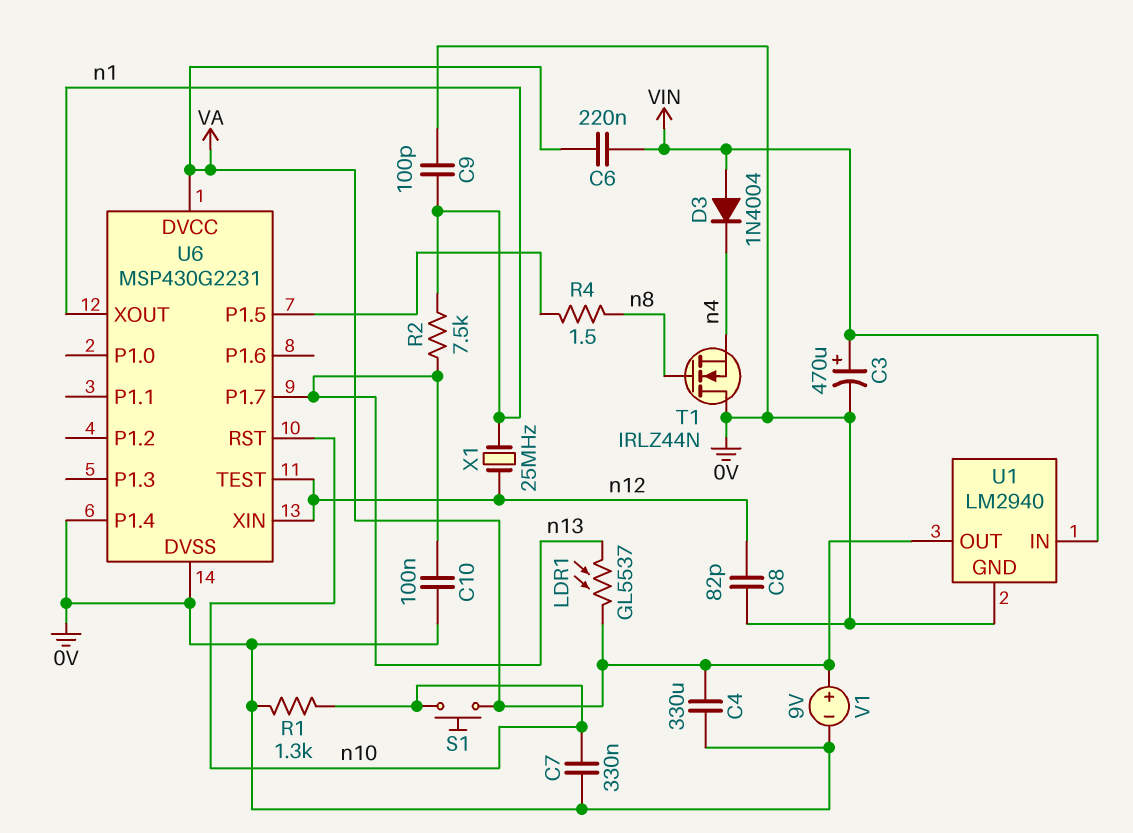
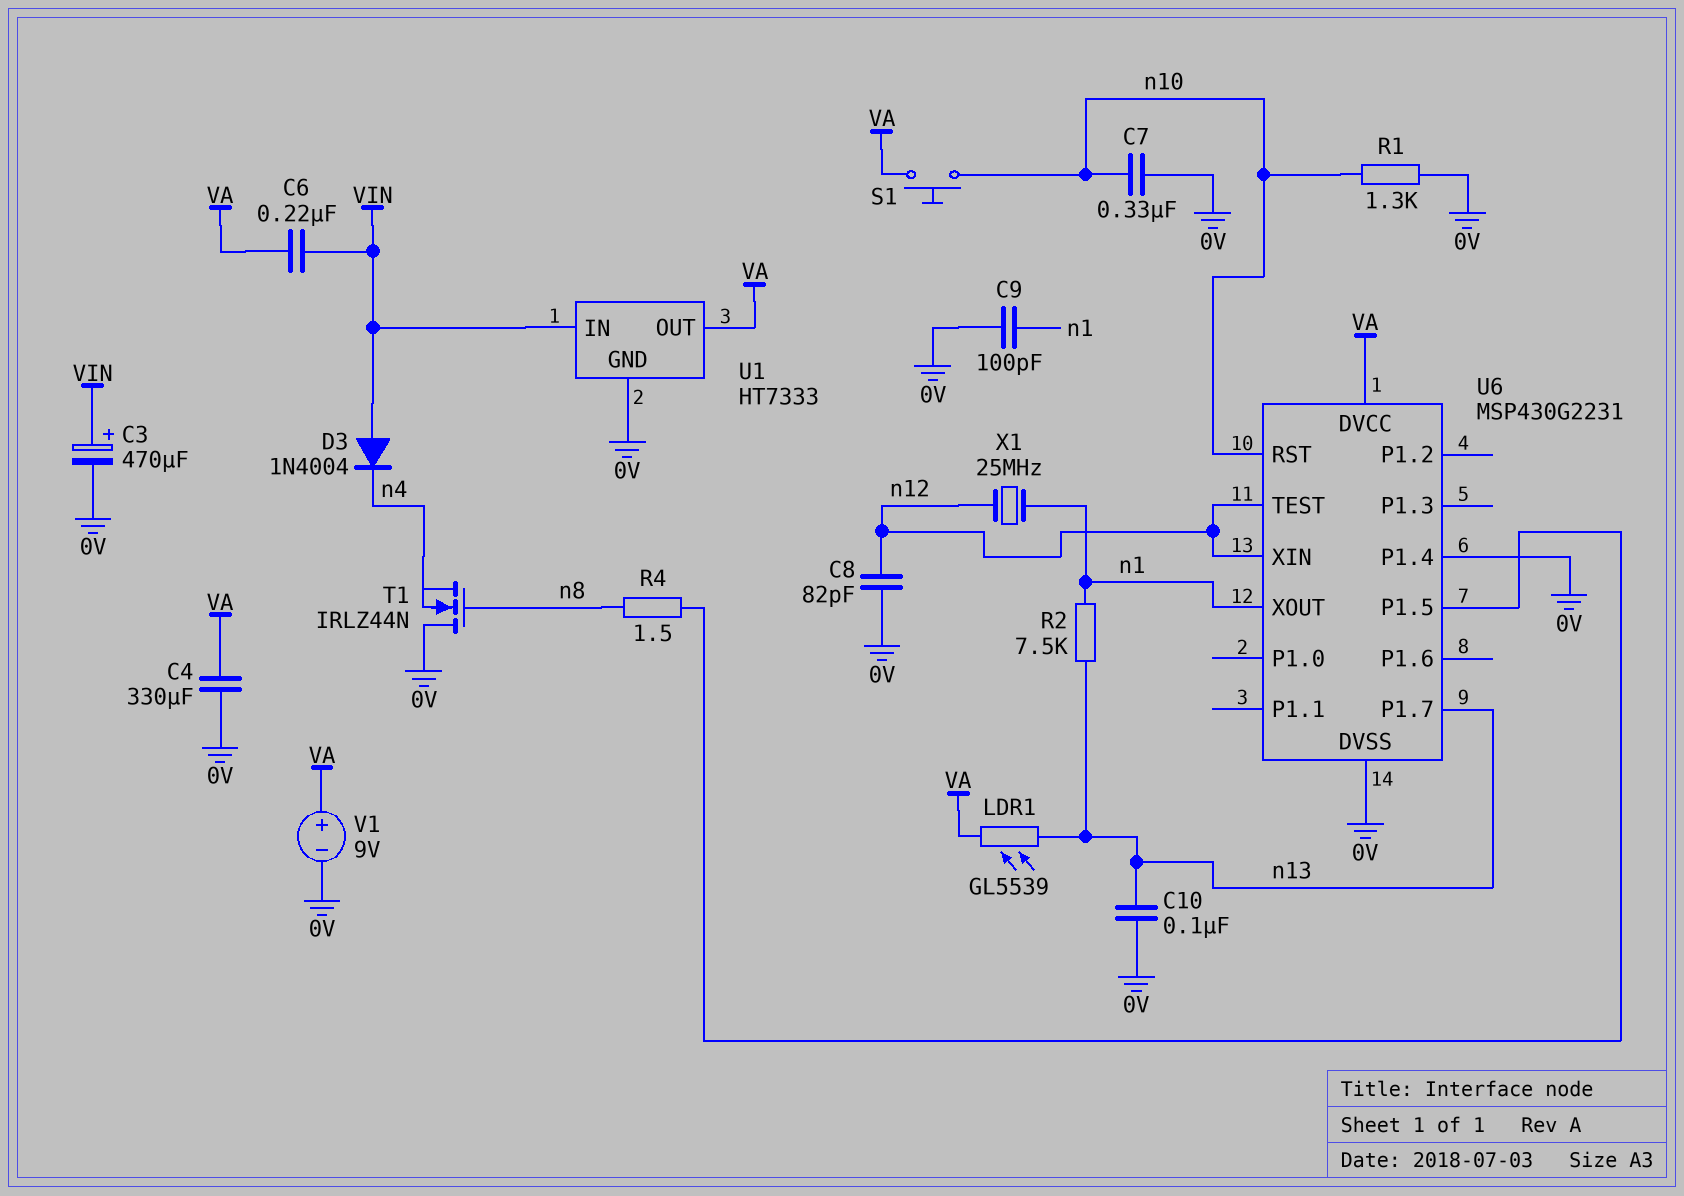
LDR1: GL5537 (VA, n13) -> GL5539 (VA, n13)
U1: LM2940 -> HT7333

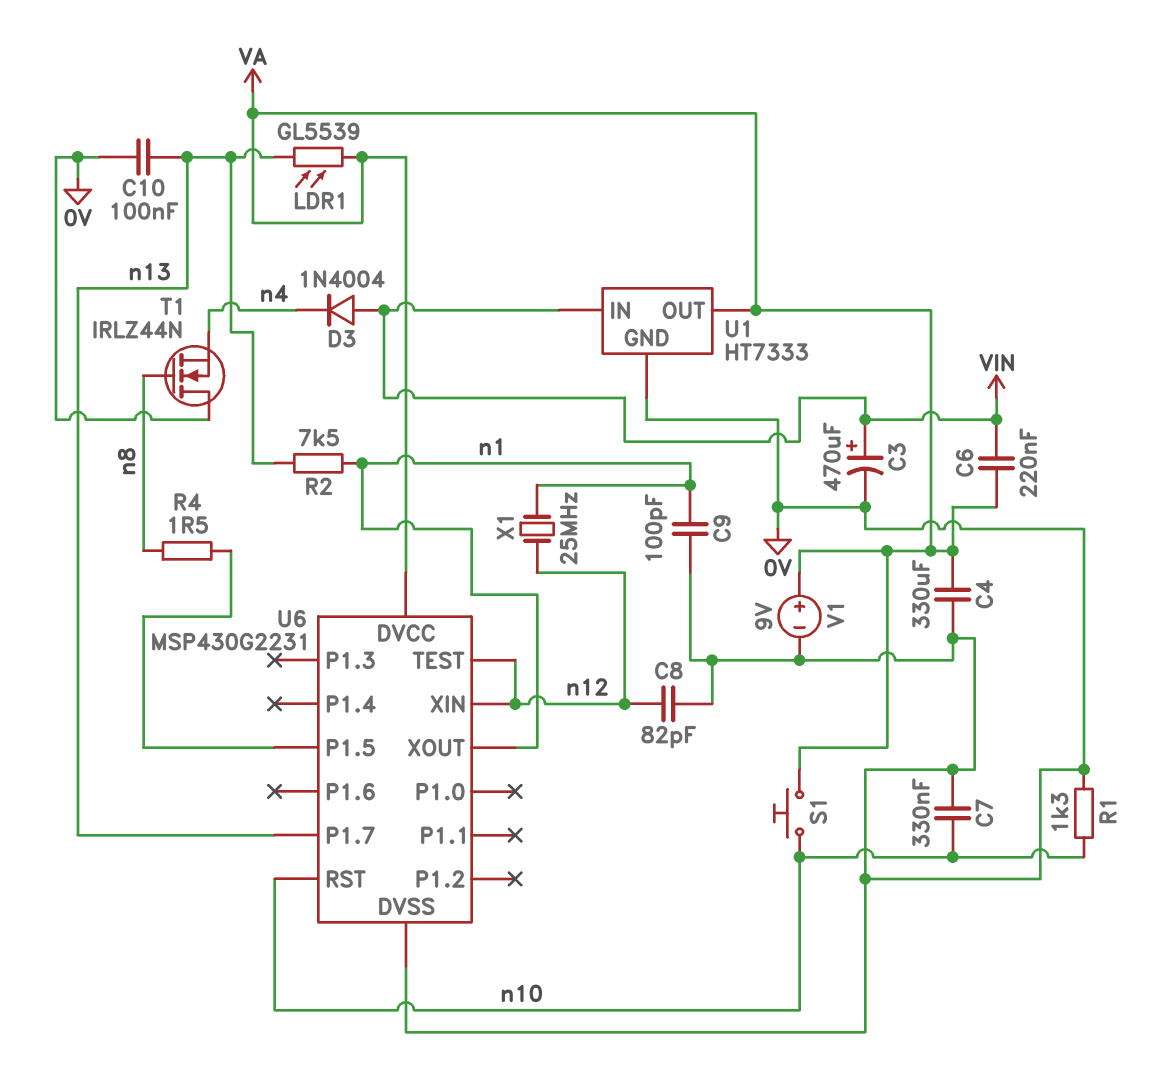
U6 pin P1.4: 0V -> none

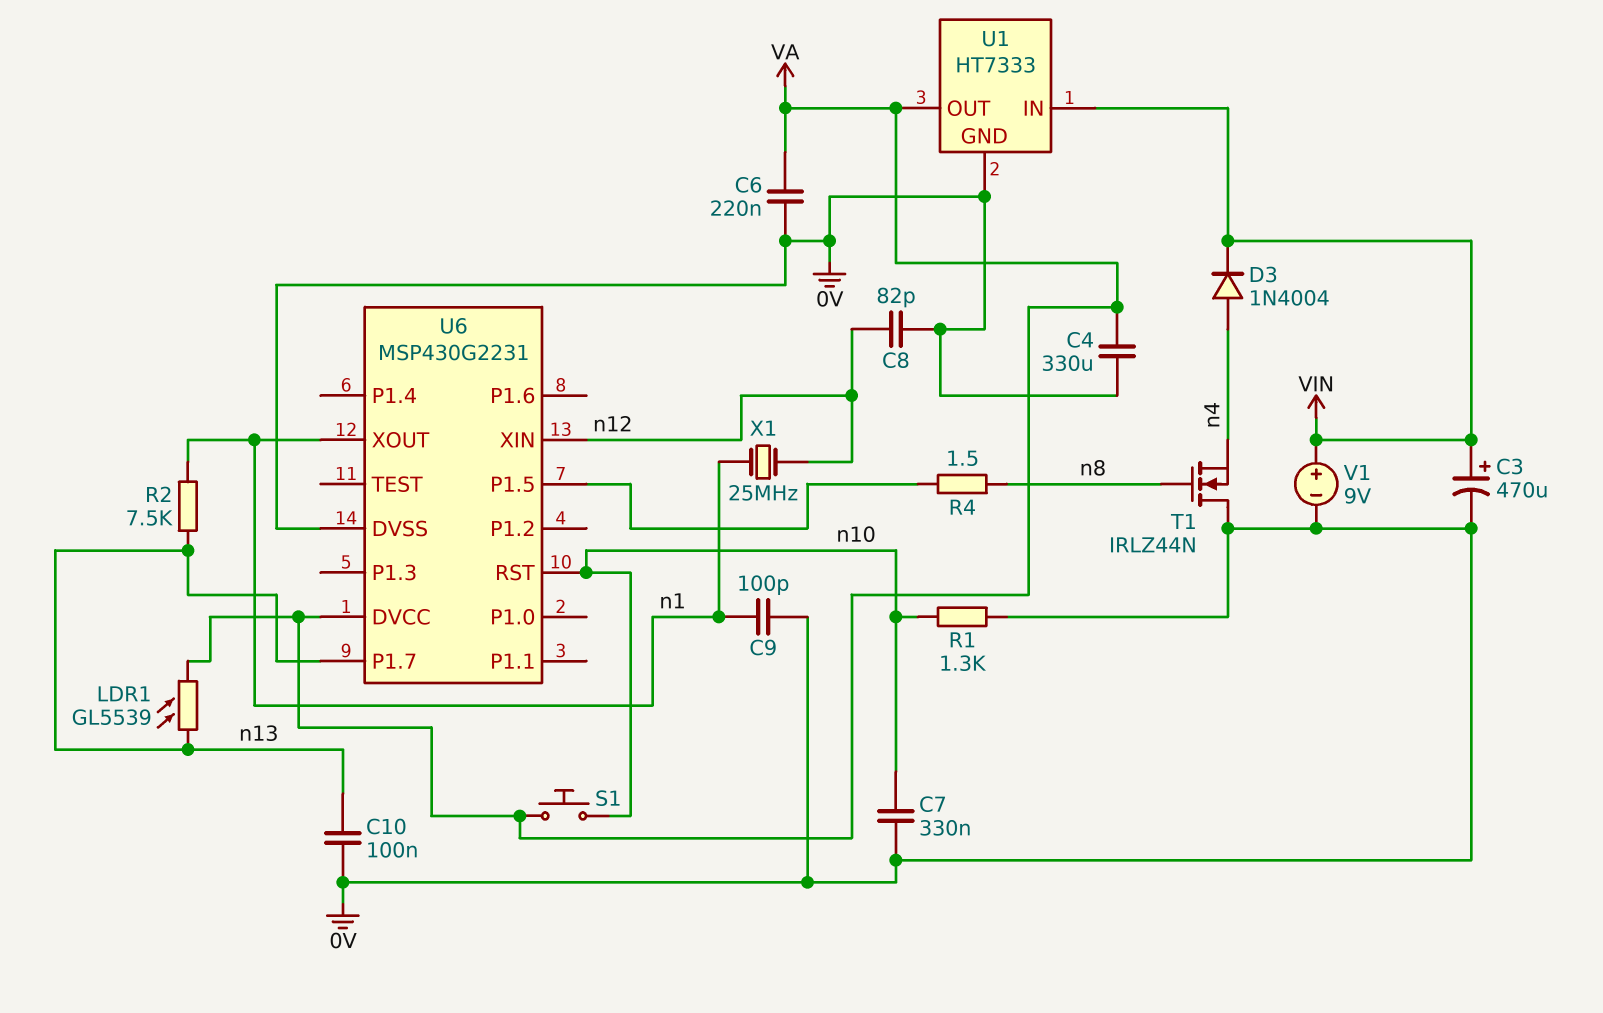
C6: 220nF (VA, VIN) -> 220nF (0V, VA)
D3: diode 1N4004 (A VIN, K n4) -> diode 1N4004 (A n4, K VIN)
U6 pin TEST: n12 -> none
V1: 9V (plus VA, minus 0V) -> 9V (plus VIN, minus 0V)

